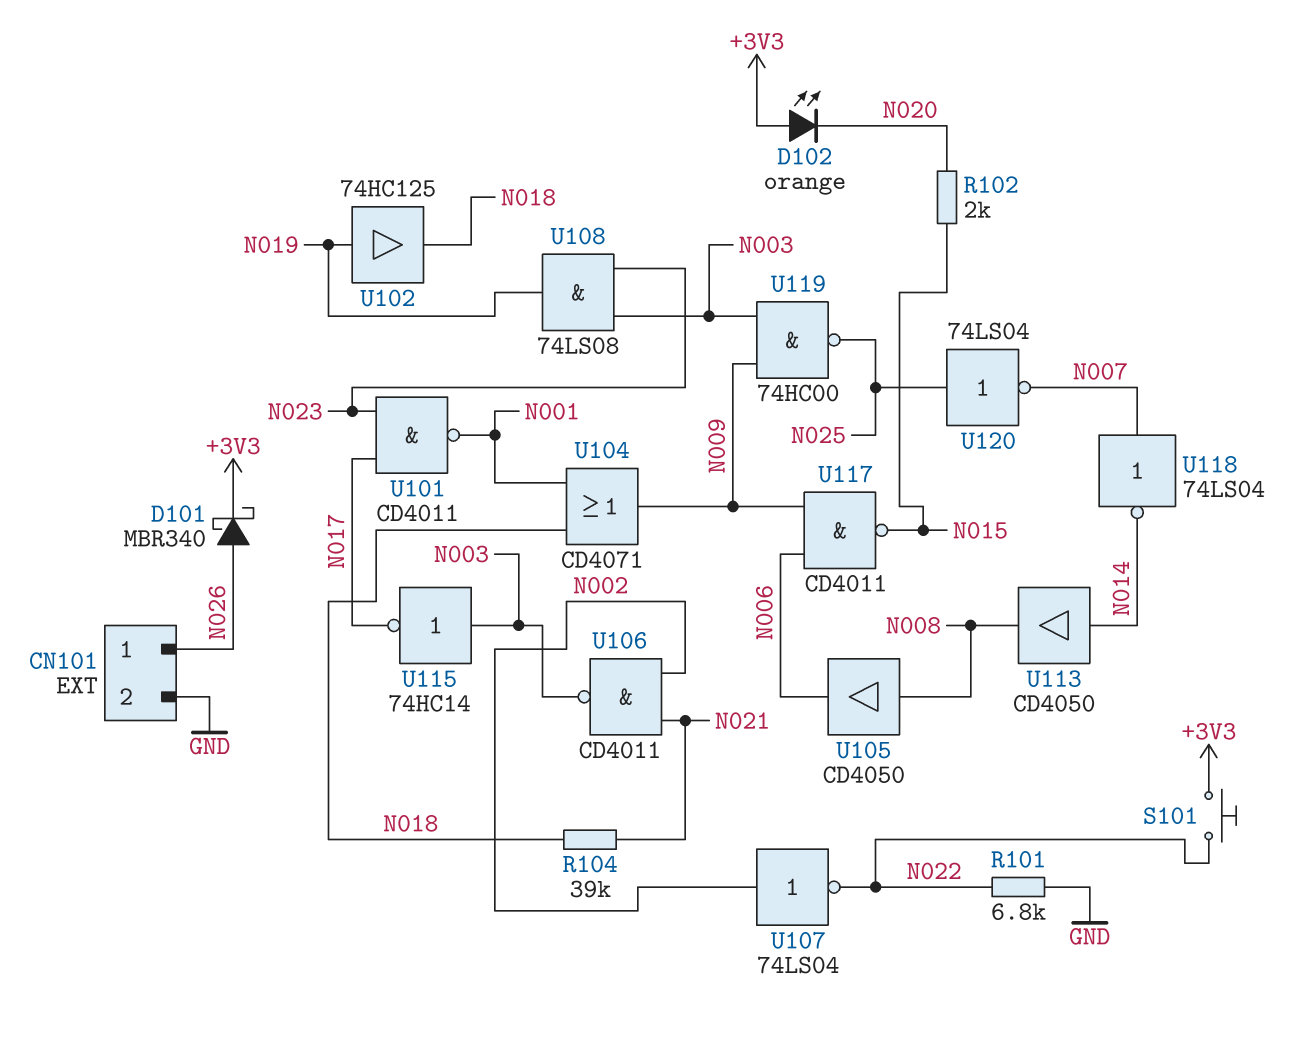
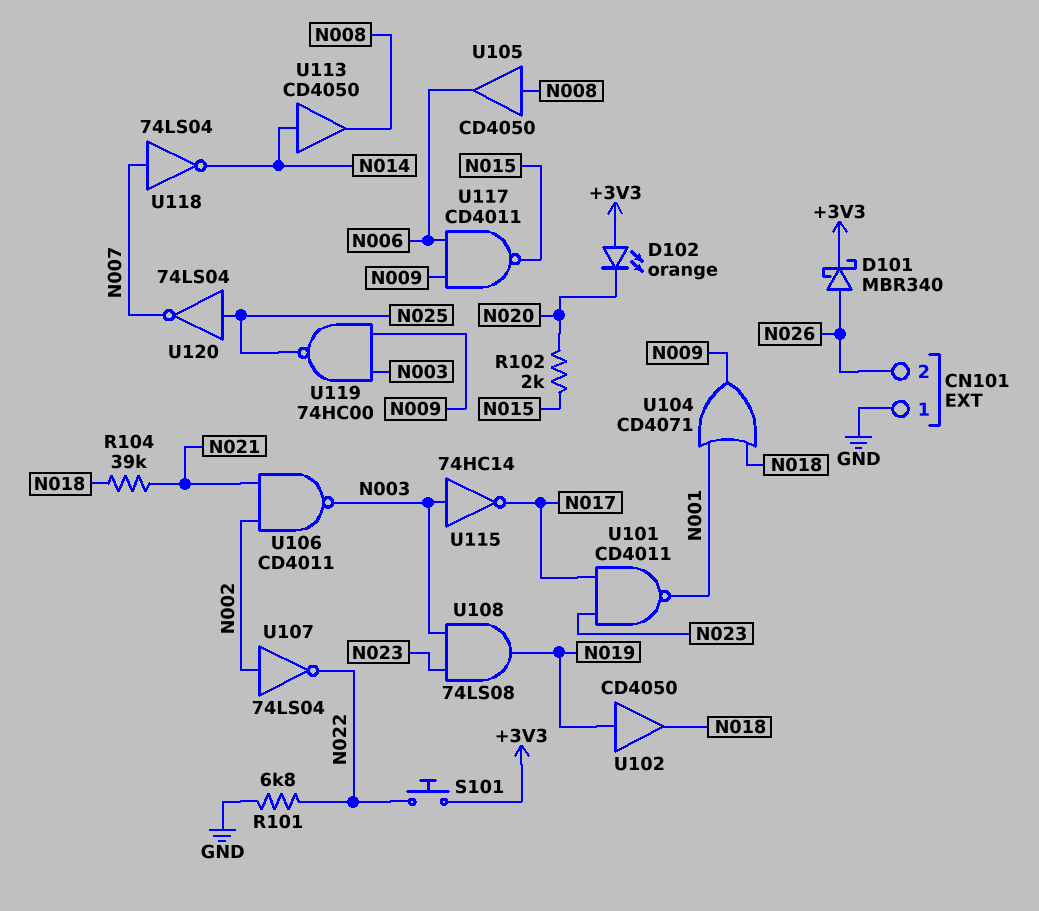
CN101 pin 1: N026 -> GND
CN101 pin 2: GND -> N026
U102: buffer 74HC125 (in N019, out N018) -> buffer CD4050 (in N019, out N018)

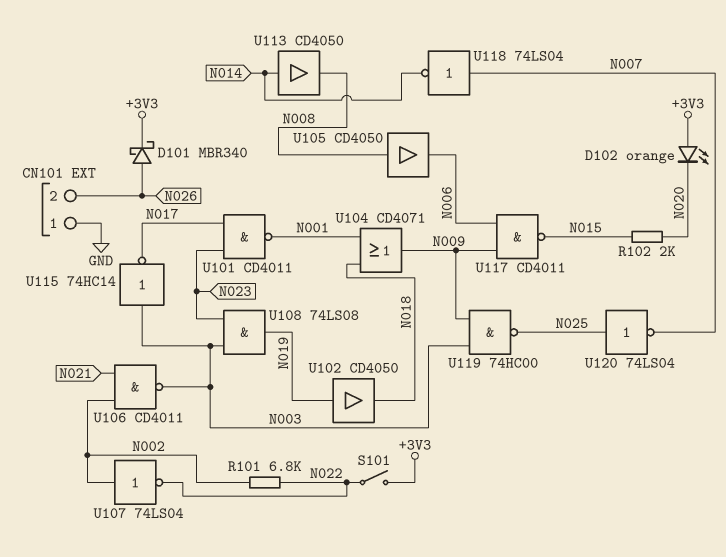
R101: 6.8k (GND, N022) -> 6.8k (N002, N022)
R104: 39k (N018, N021) -> none
S101: button (+3V3, N022) -> switch (+3V3, N022)

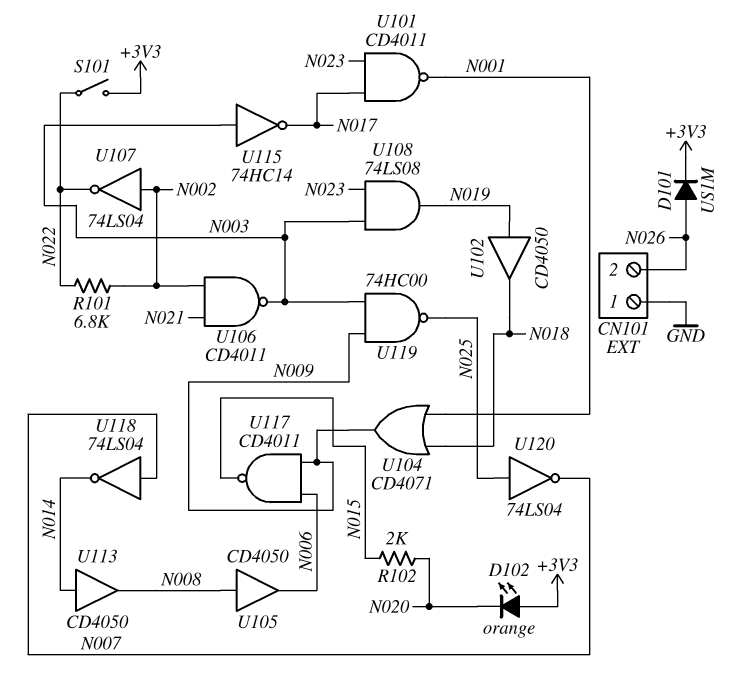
D101: schottky MBR340 (A N026, K +3V3) -> diode US1M (A N026, K +3V3)

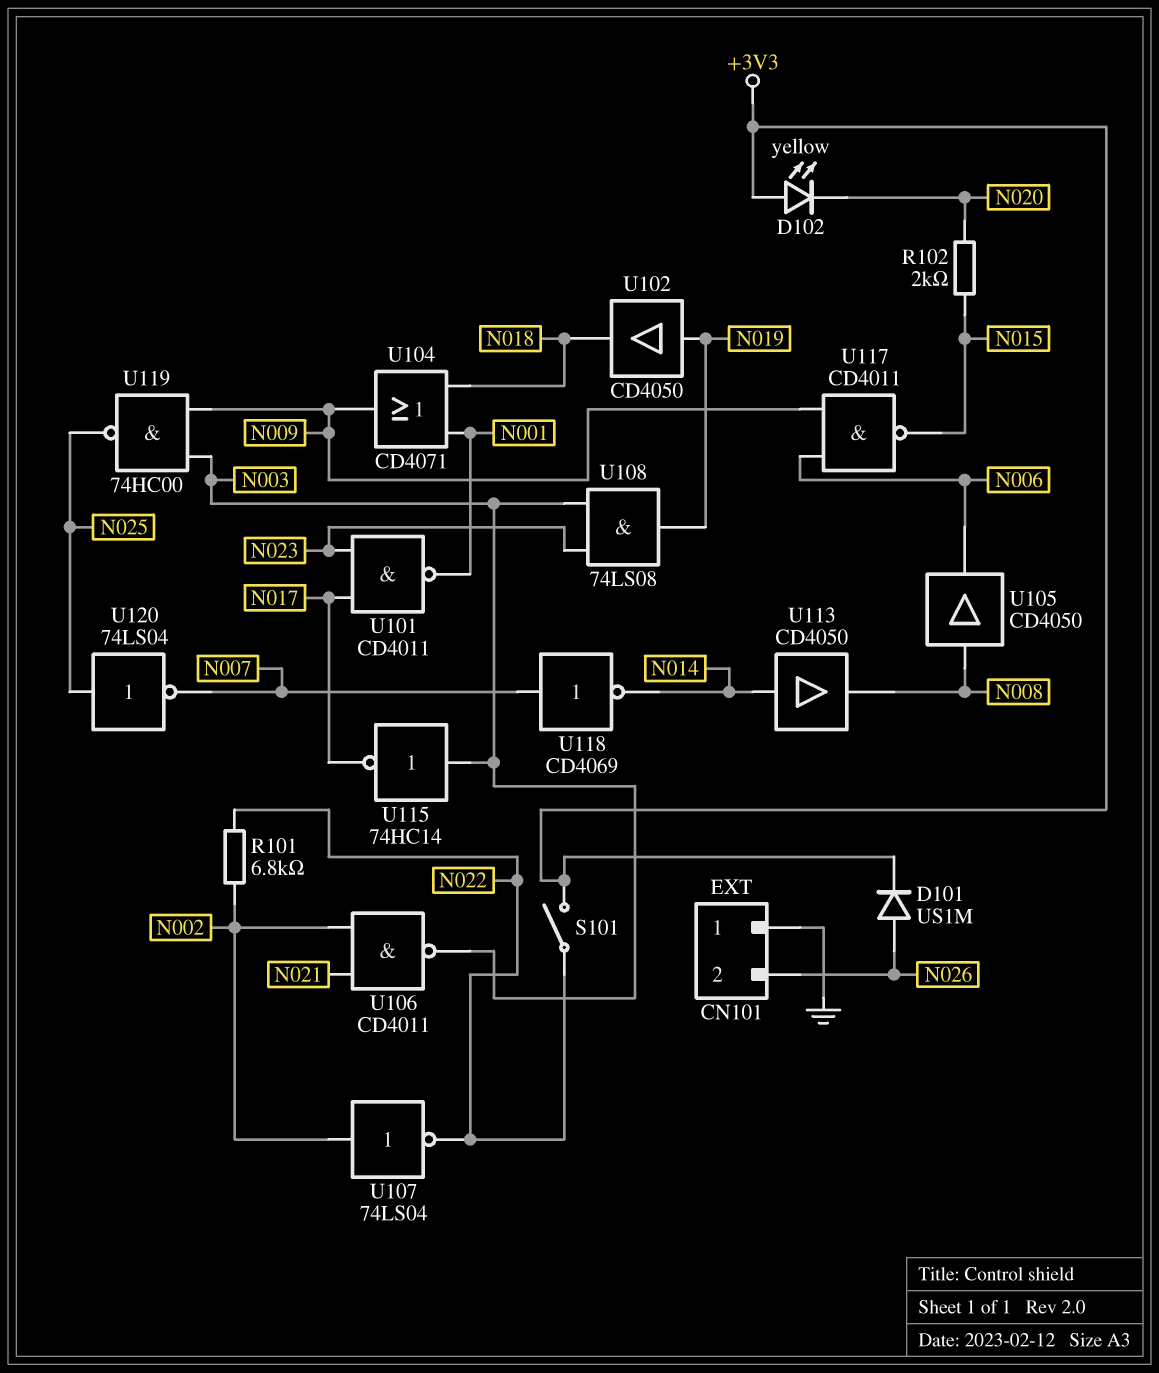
D102: LED orange (A +3V3, K N020) -> LED yellow (A +3V3, K N020)
U118: NOT 74LS04 (in N007, out N014) -> NOT CD4069 (in N007, out N014)

